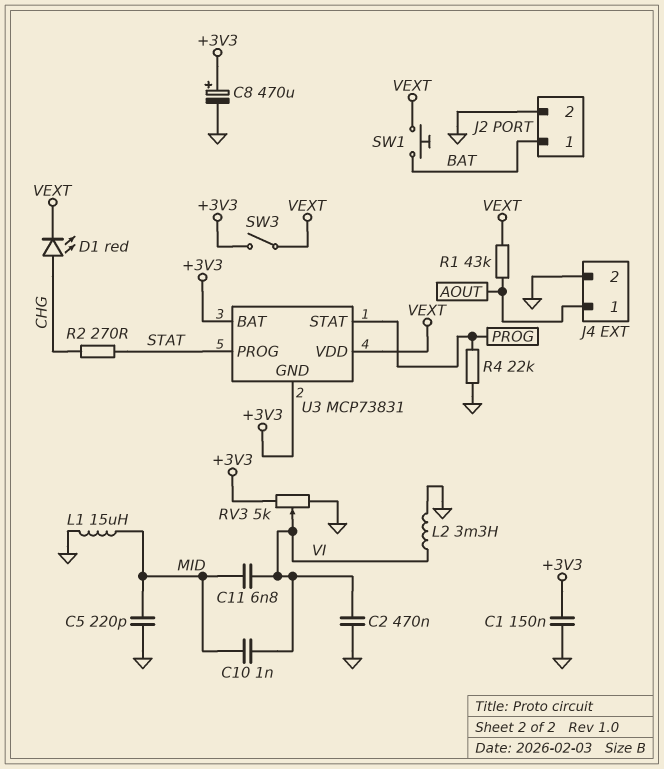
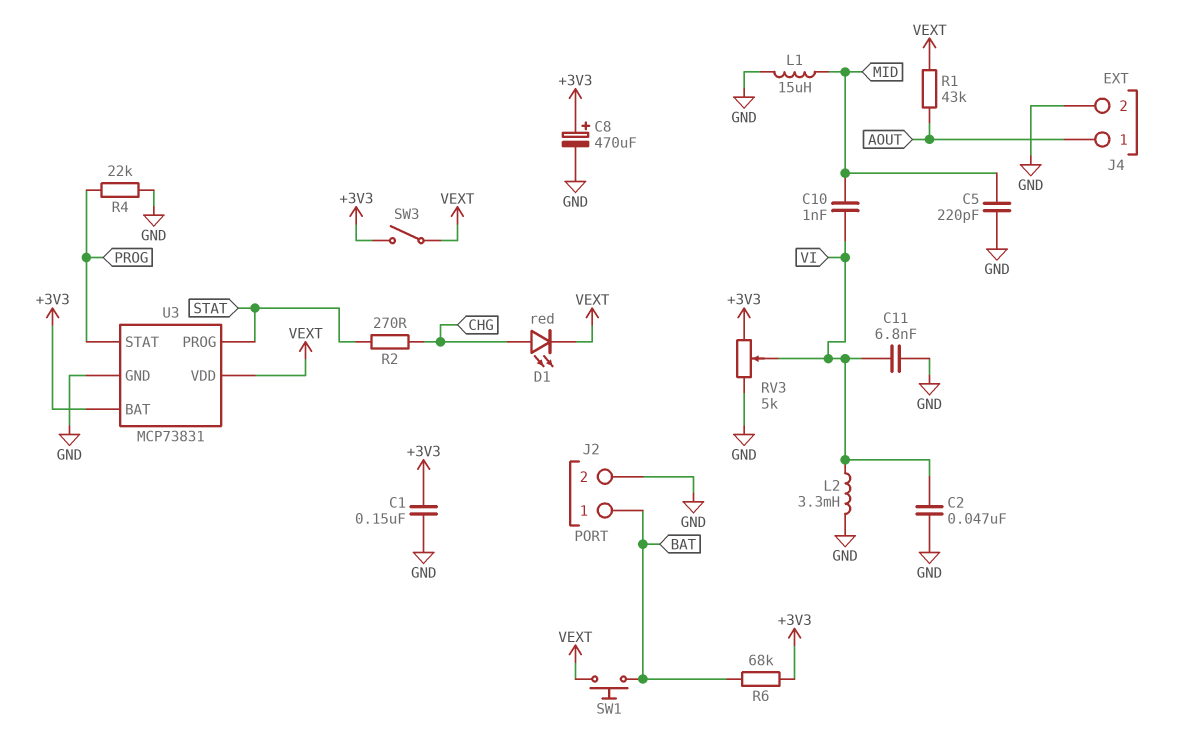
C2: 470nF (GND, VI) -> 47nF (GND, VI)
C11: 6.8nF (MID, VI) -> 6.8nF (GND, VI)
R6: none -> 68k (+3V3, BAT)
U3 pin GND: +3V3 -> GND

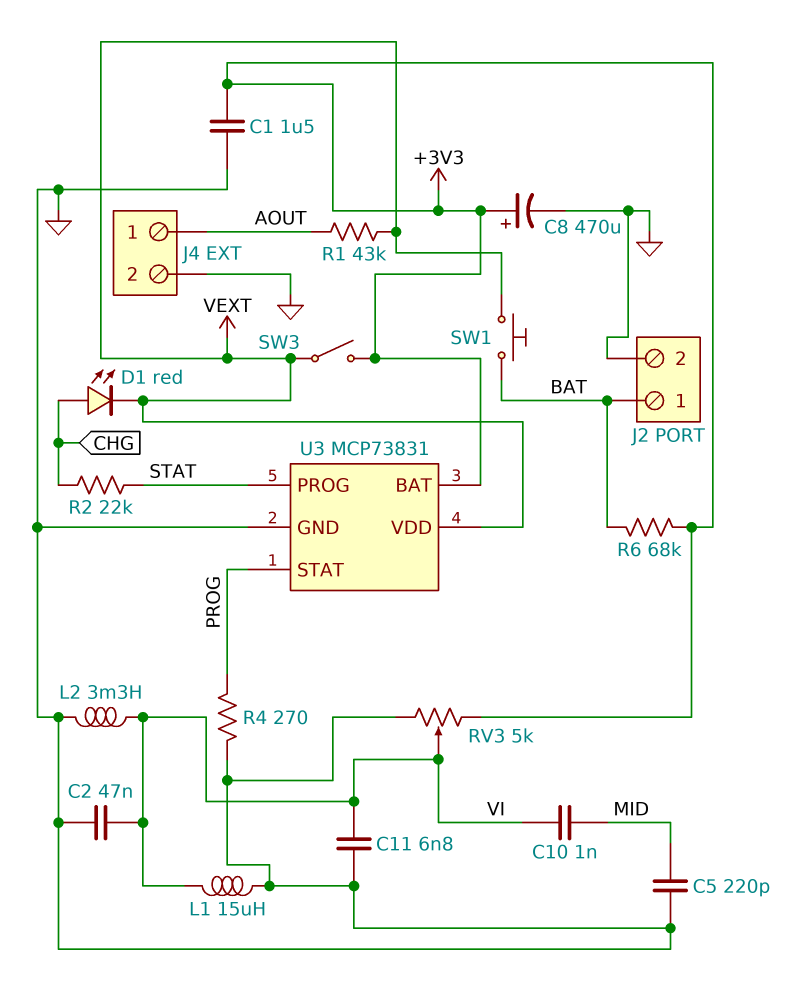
C1: 150nF (+3V3, GND) -> 1.5uF (+3V3, GND)
L1: 15uH (GND, MID) -> 15uH (GND, VI)
R2: 270 (CHG, STAT) -> 22k (CHG, STAT)
R4: 22k (GND, PROG) -> 270 (GND, PROG)

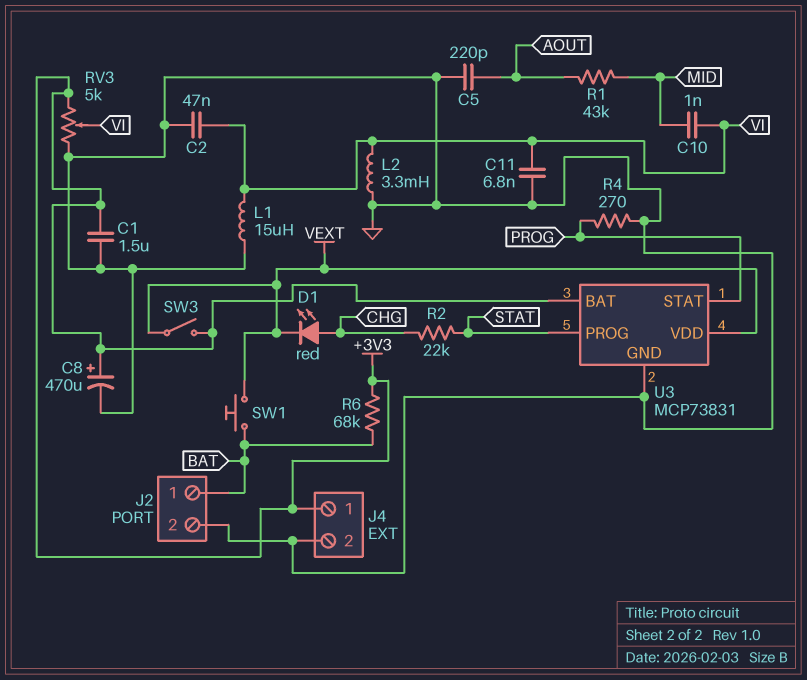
C5: 220pF (GND, MID) -> 220pF (AOUT, GND)
J4 pin 1: AOUT -> +3V3
R1: 43k (AOUT, VEXT) -> 43k (AOUT, MID)

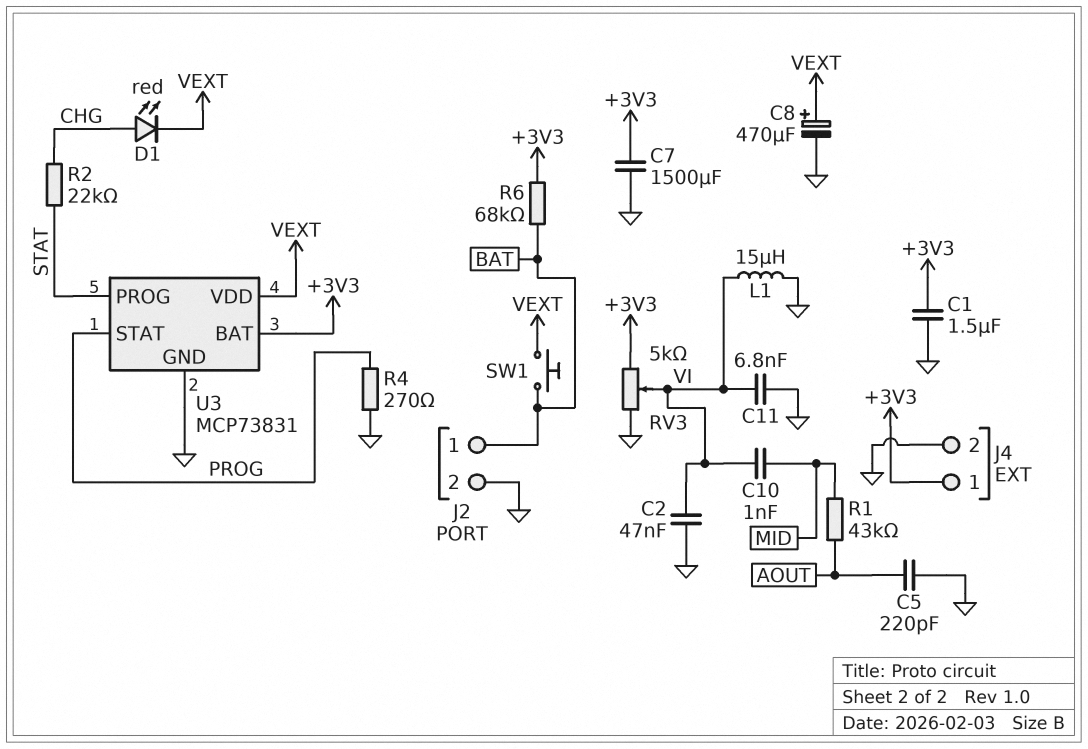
C7: none -> 1500uF (+3V3, GND)
C8: 470uF (plus +3V3, minus GND) -> 470uF (plus VEXT, minus GND)
L2: 3.3mH (GND, VI) -> none
SW3: switch (+3V3, VEXT) -> none

